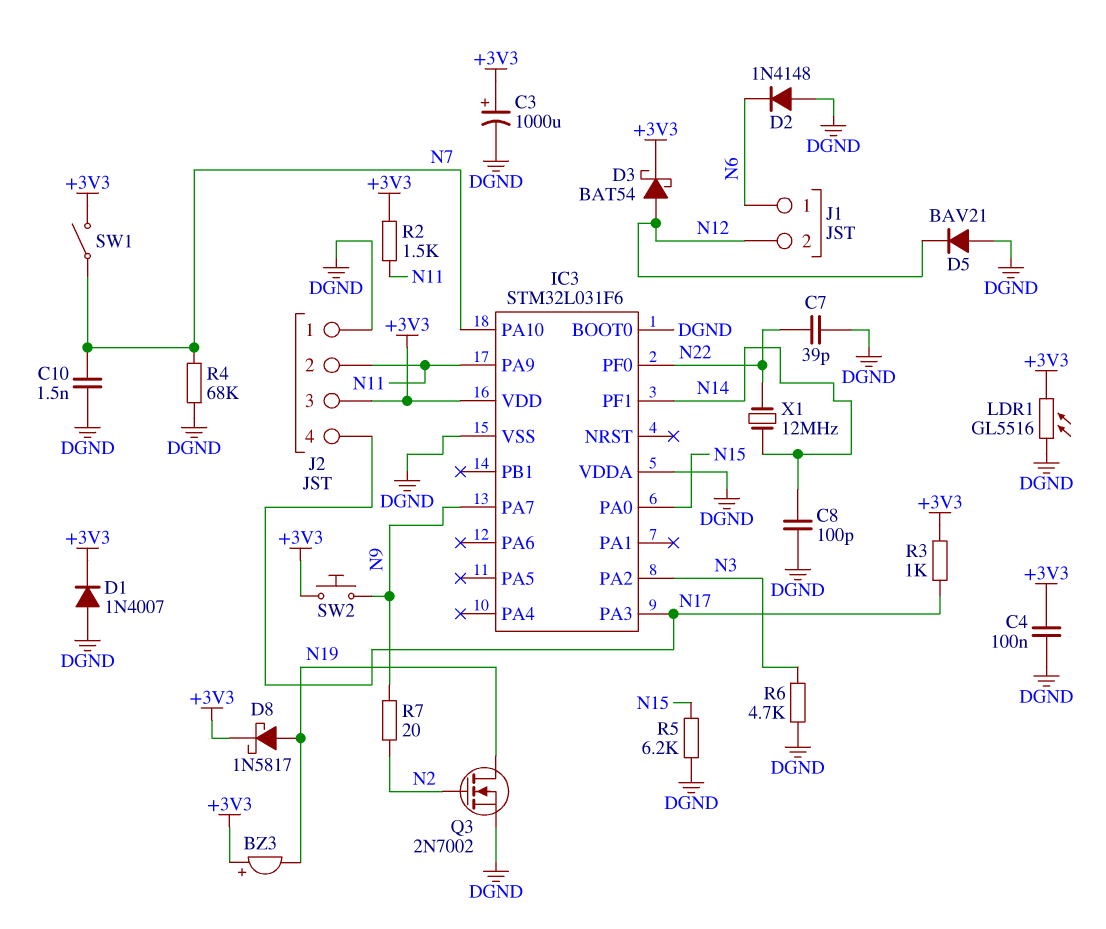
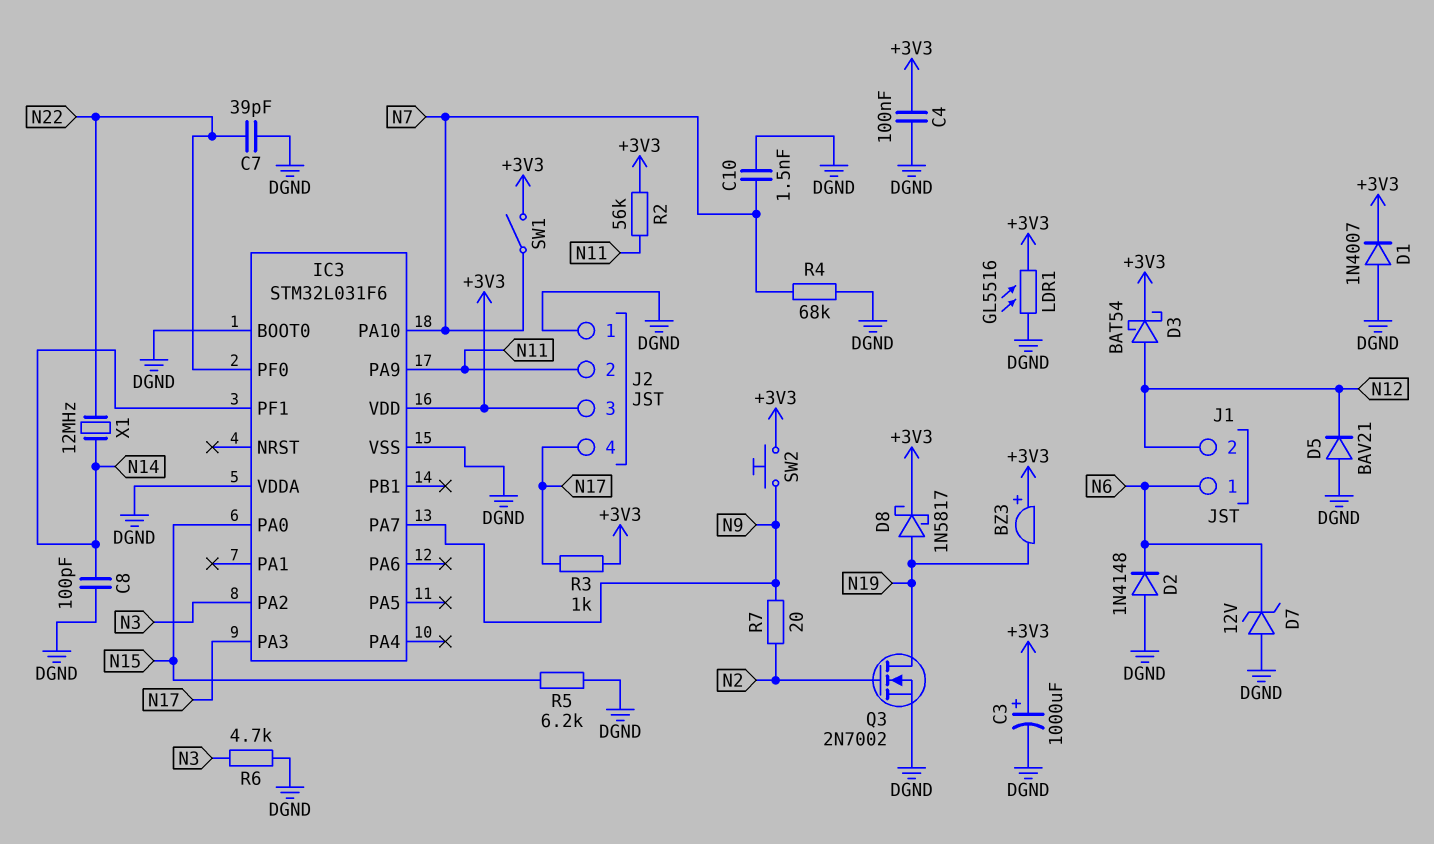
D7: none -> zener 12V (A DGND, K N6)
R2: 1.5k (+3V3, N11) -> 56k (+3V3, N11)

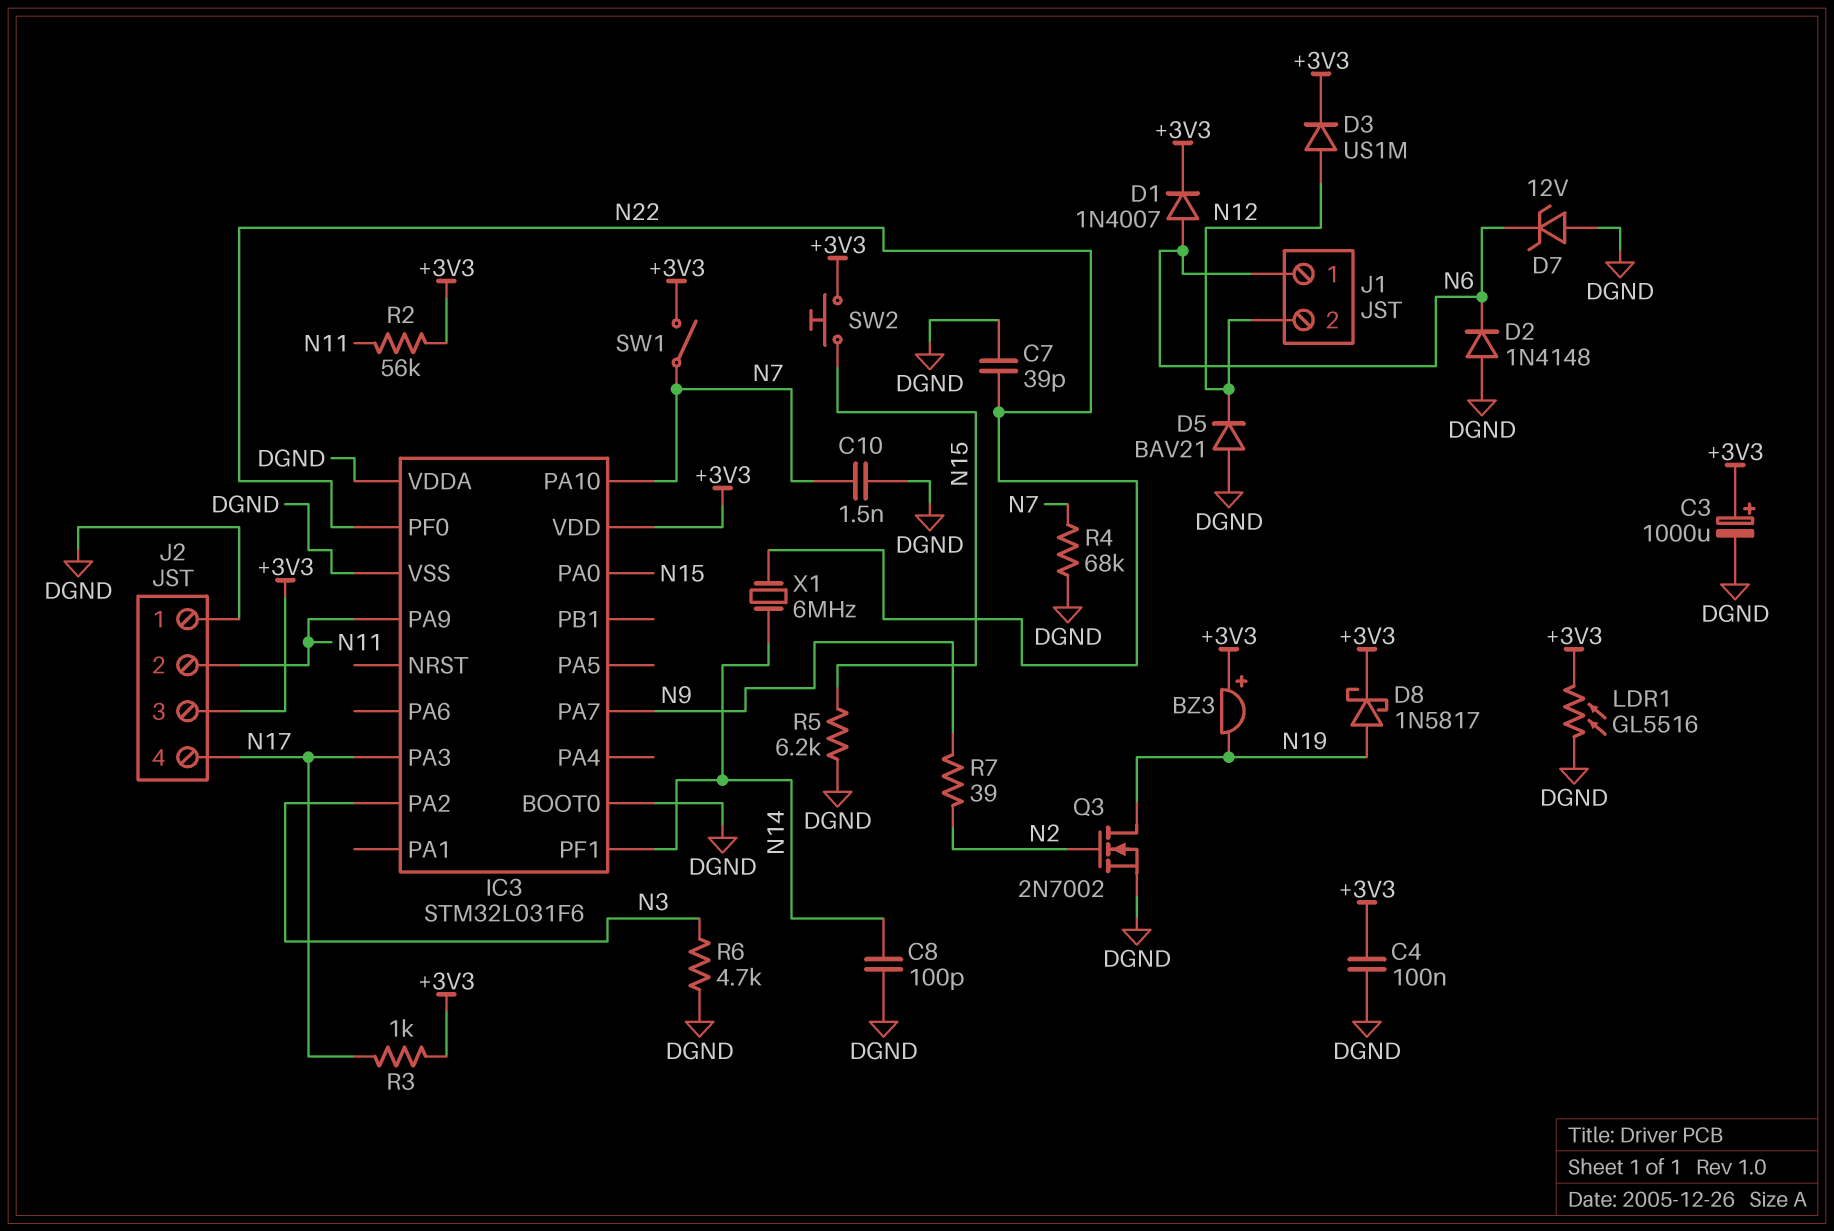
D1: diode 1N4007 (A DGND, K +3V3) -> diode 1N4007 (A N6, K +3V3)
D3: schottky BAT54 (A N12, K +3V3) -> diode US1M (A N12, K +3V3)
R7: 20 (N2, N9) -> 39 (N2, N9)
SW2: button (+3V3, N9) -> button (+3V3, N15)
X1: 12MHz (N14, N22) -> 6MHz (N14, N22)

